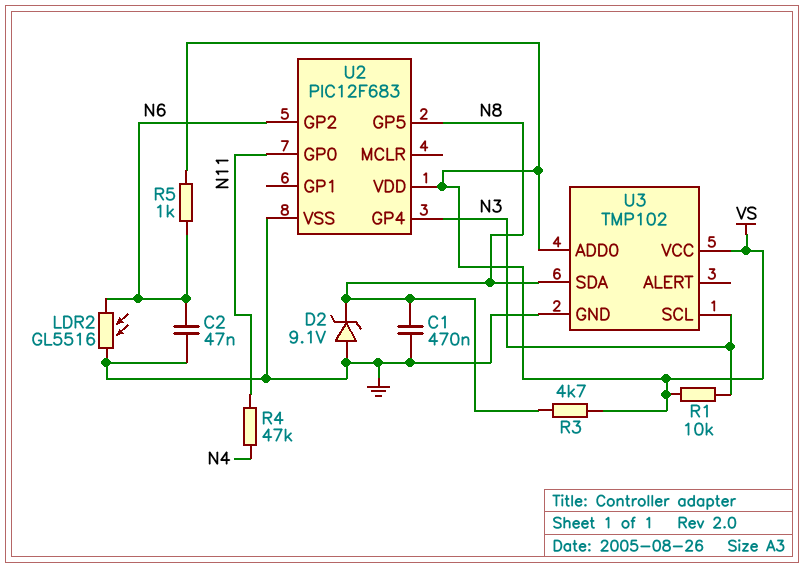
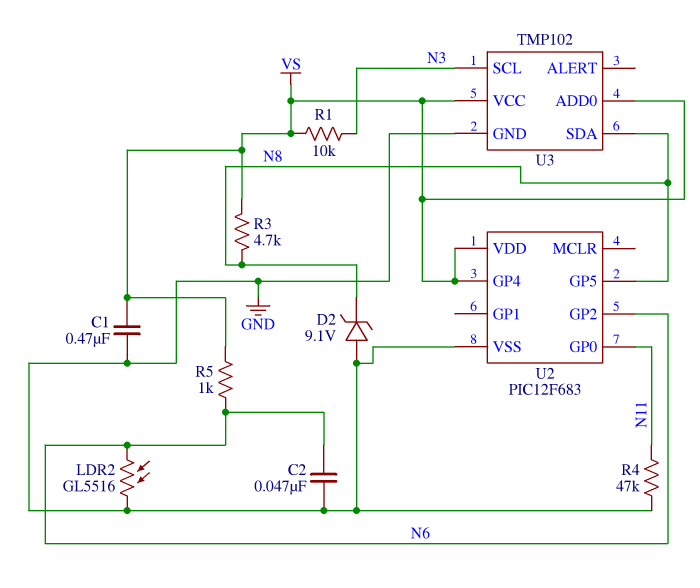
C1: 470nF (GND, N8) -> 470nF (GND, VS)
R4: 47k (N4, N11) -> 47k (GND, N11)
U2 pin GP4: N3 -> VS

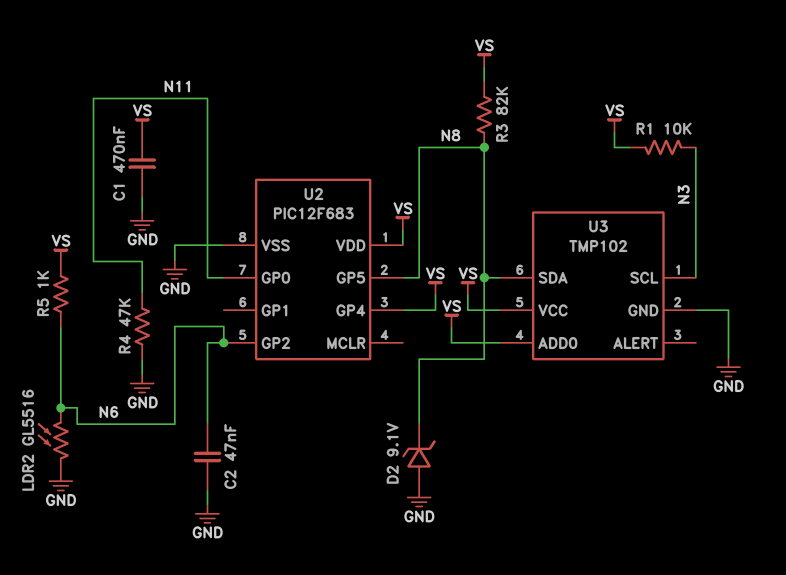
R3: 4.7k (N8, VS) -> 82k (N8, VS)

